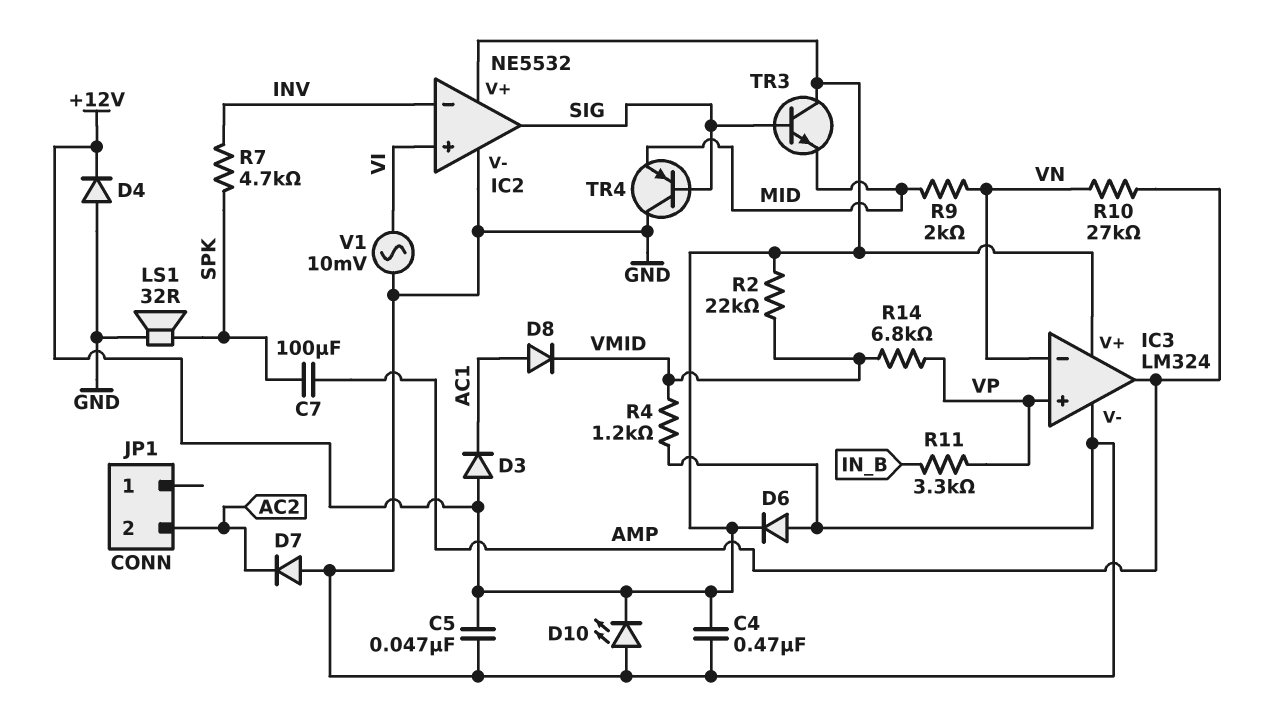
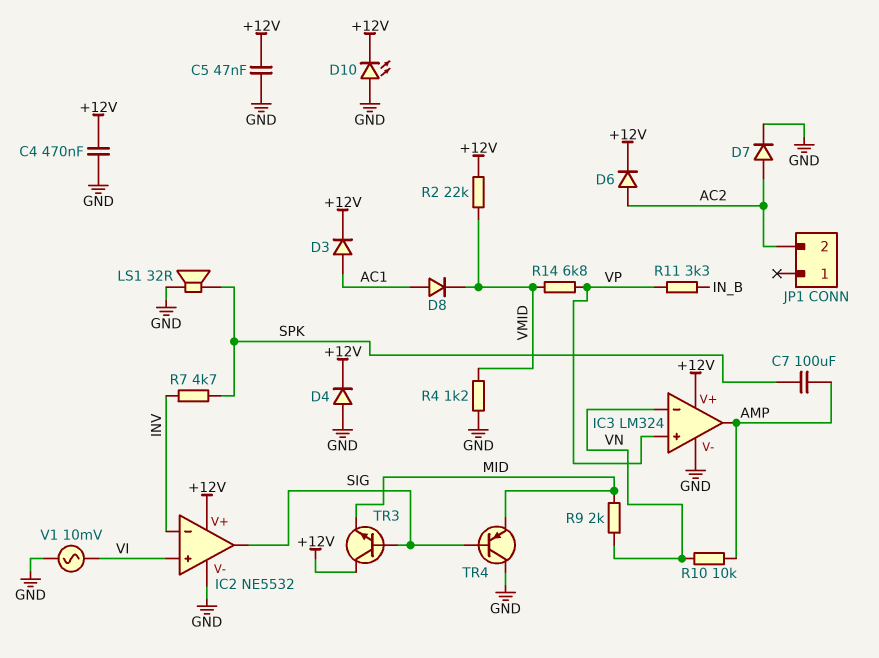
D3: diode (A +12V, K AC1) -> diode (A AC1, K +12V)
D6: diode (A GND, K +12V) -> diode (A AC2, K +12V)
D7: diode (A GND, K AC2) -> diode (A AC2, K GND)
R10: 27k (AMP, VN) -> 10k (AMP, VN)

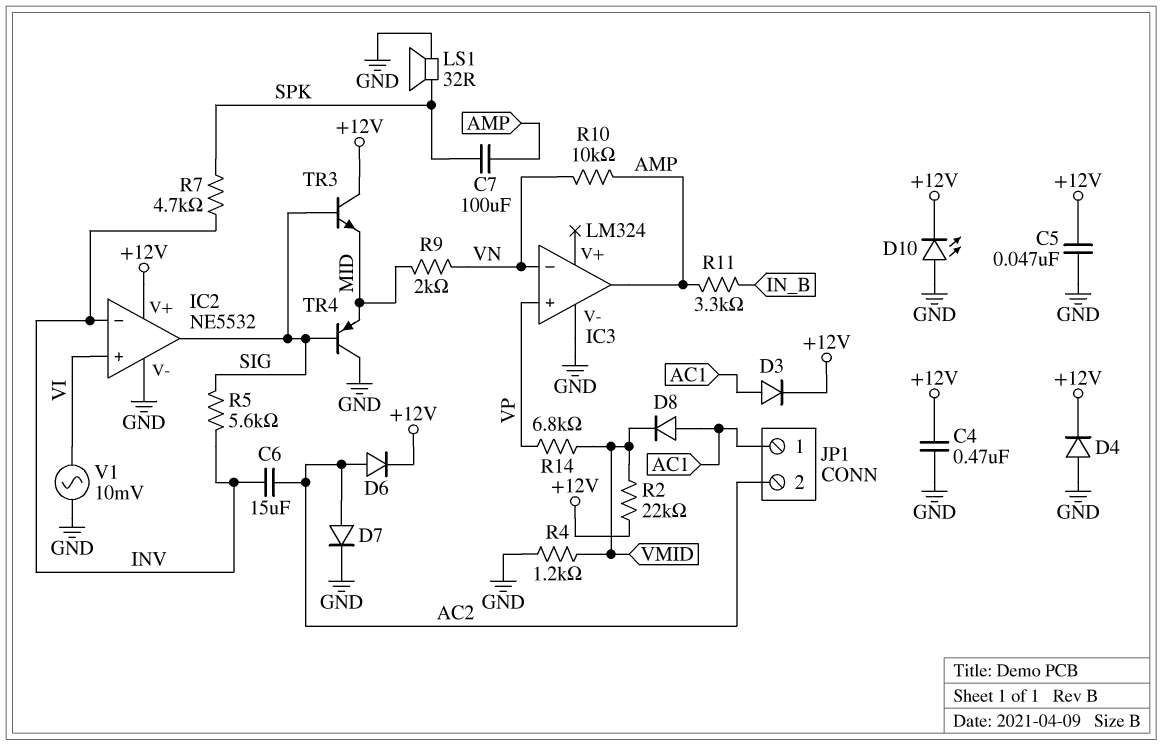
C6: none -> 15uF (AC2, INV)
IC3 pin V+: +12V -> none
JP1 pin 1: none -> AC1
R5: none -> 5.6k (INV, SIG)
R11: 3.3k (IN_B, VP) -> 3.3k (AMP, IN_B)

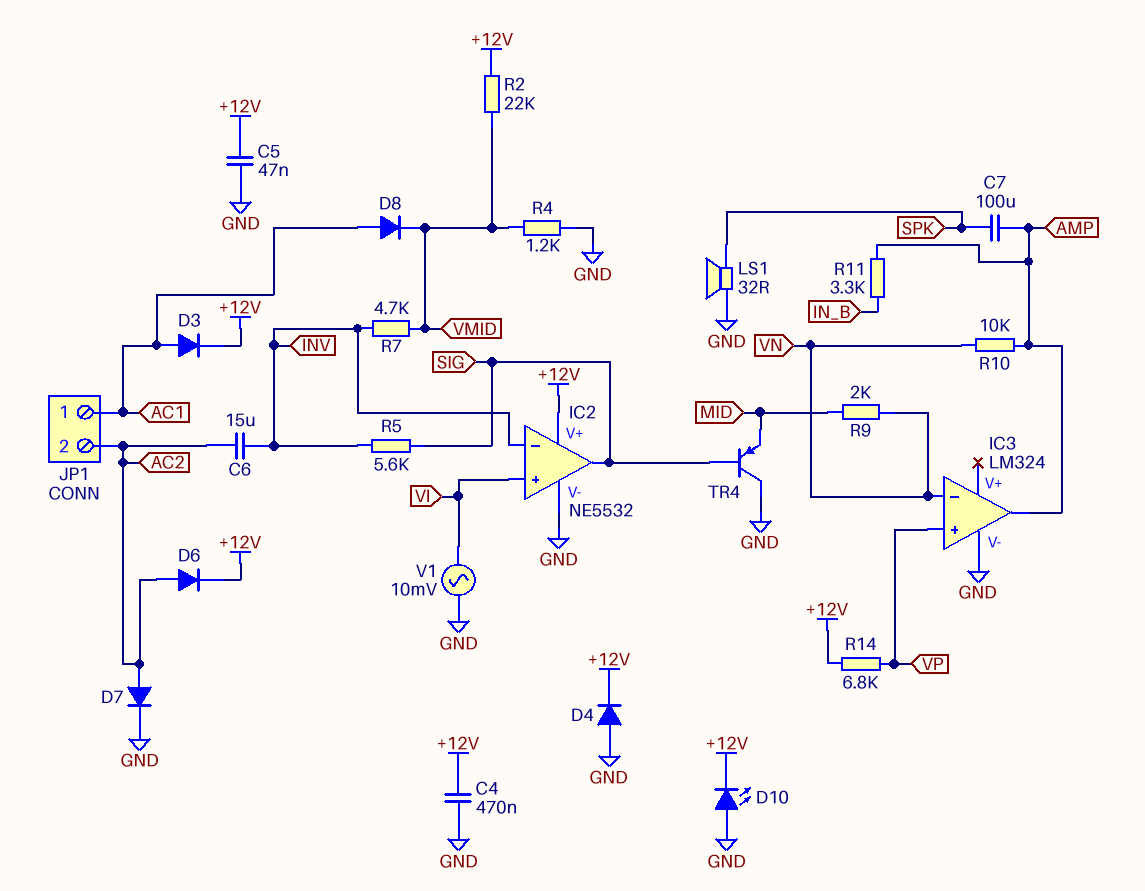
R7: 4.7k (INV, SPK) -> 4.7k (INV, VMID)
R14: 6.8k (VMID, VP) -> 6.8k (+12V, VP)
TR3: NPN (B SIG, C +12V, E MID) -> none

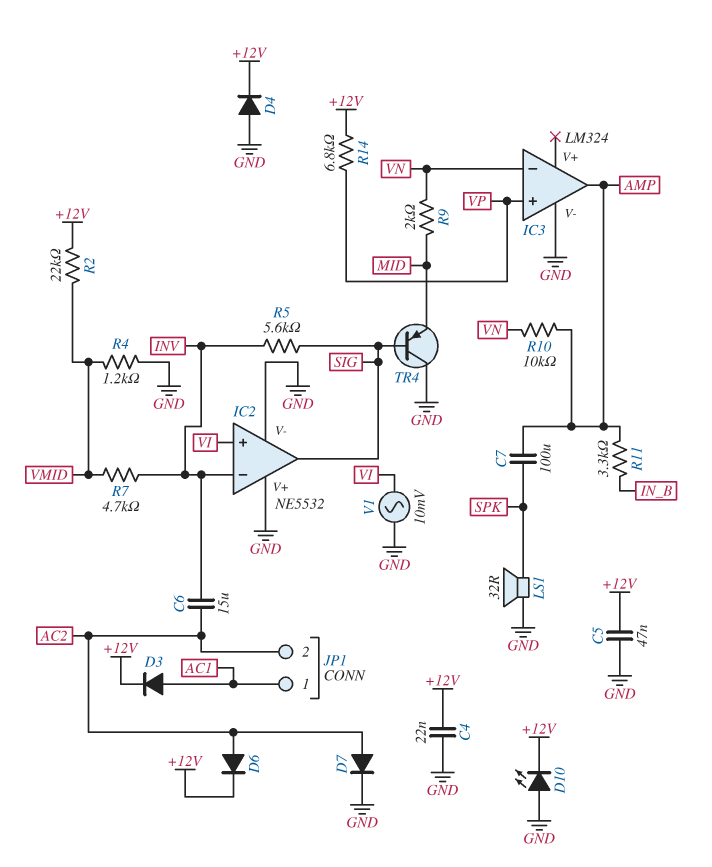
C4: 470nF (+12V, GND) -> 22nF (+12V, GND)
D8: diode (A AC1, K VMID) -> none
IC2 pin V+: +12V -> GND

